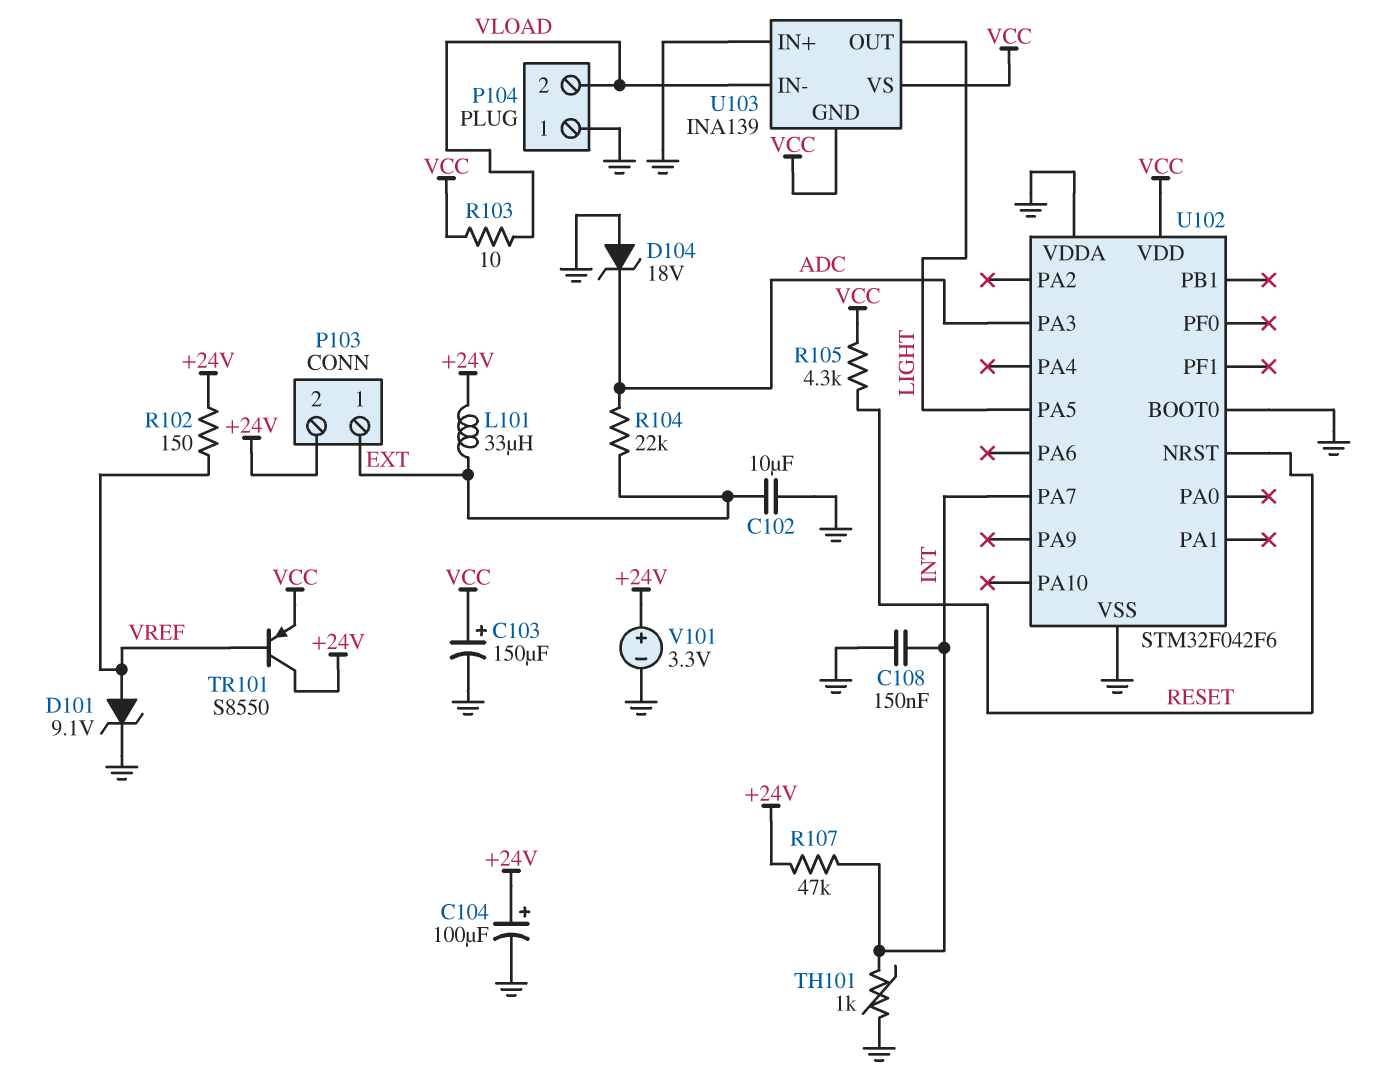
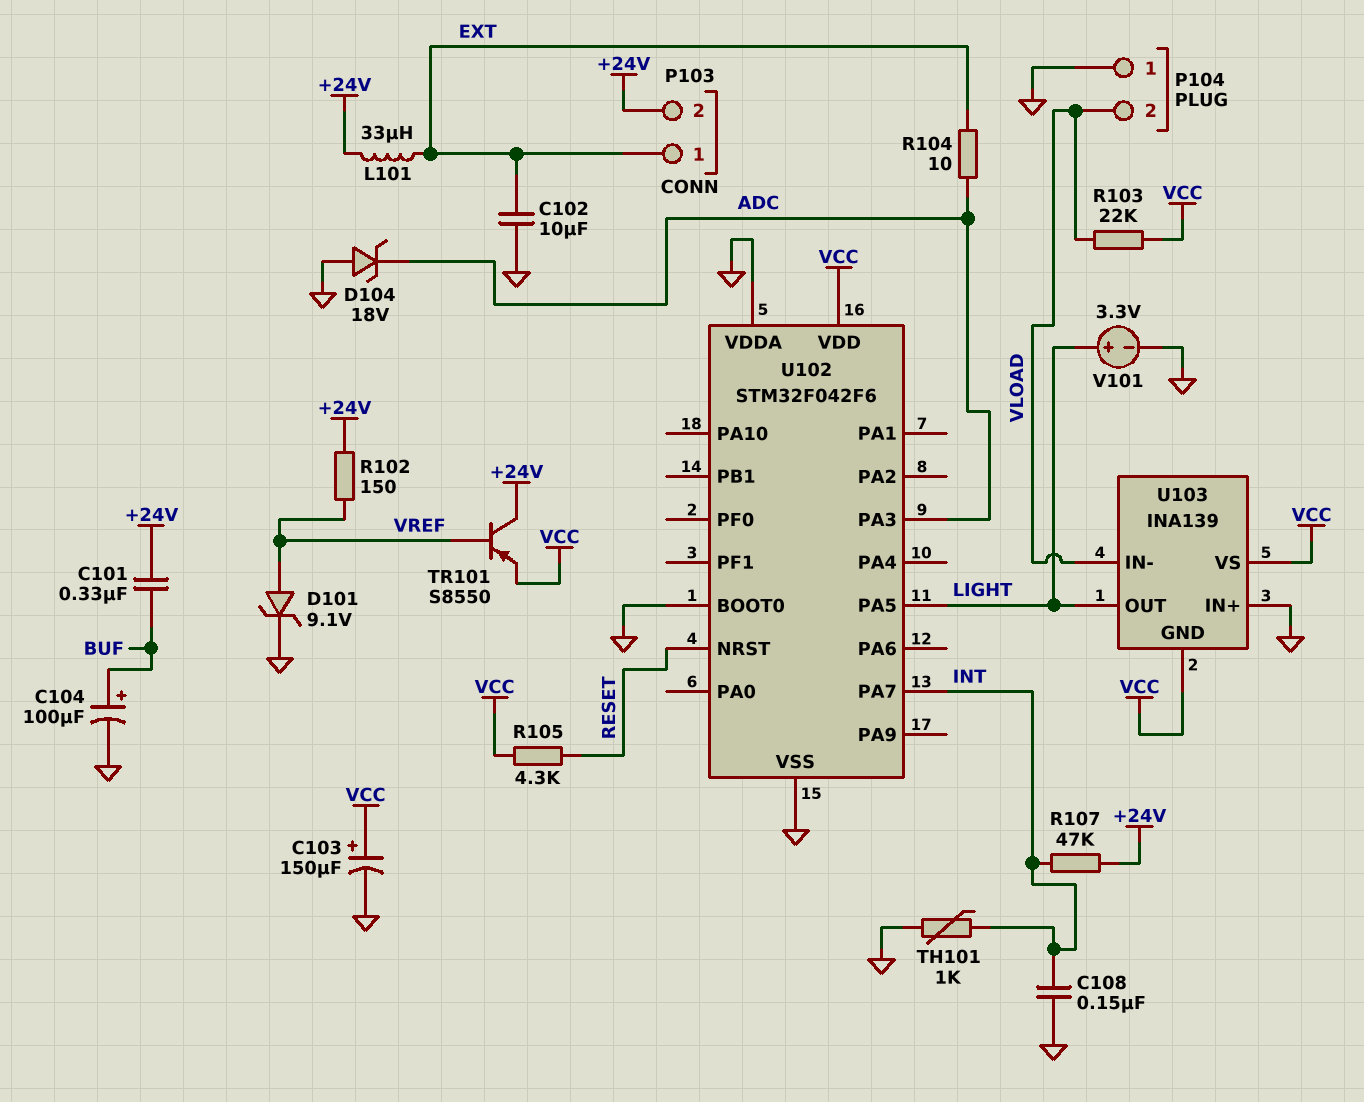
C101: none -> 330nF (+24V, BUF)
C104: 100uF (plus +24V, minus GND) -> 100uF (plus BUF, minus GND)
R103: 10 (VCC, VLOAD) -> 22k (VCC, VLOAD)
R104: 22k (ADC, EXT) -> 10 (ADC, EXT)
V101: 3.3V (plus +24V, minus GND) -> 3.3V (plus LIGHT, minus GND)

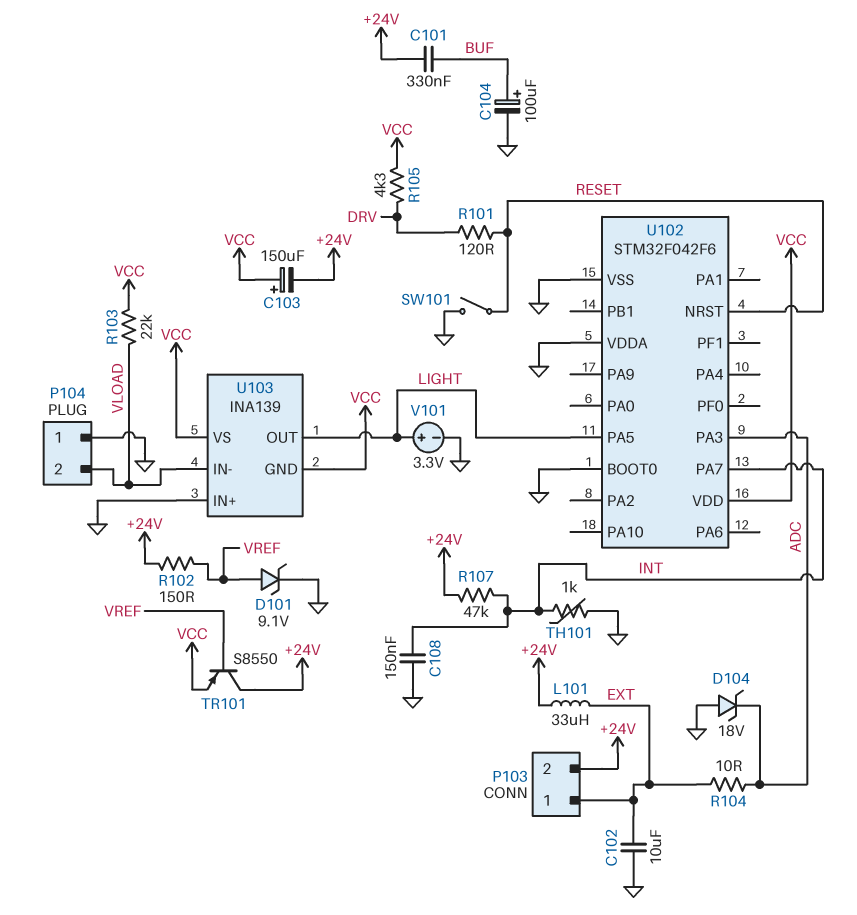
C103: 150uF (plus VCC, minus GND) -> 150uF (plus VCC, minus +24V)
R101: none -> 120 (DRV, RESET)
R105: 4.3k (RESET, VCC) -> 4.3k (DRV, VCC)
SW101: none -> switch (GND, RESET)

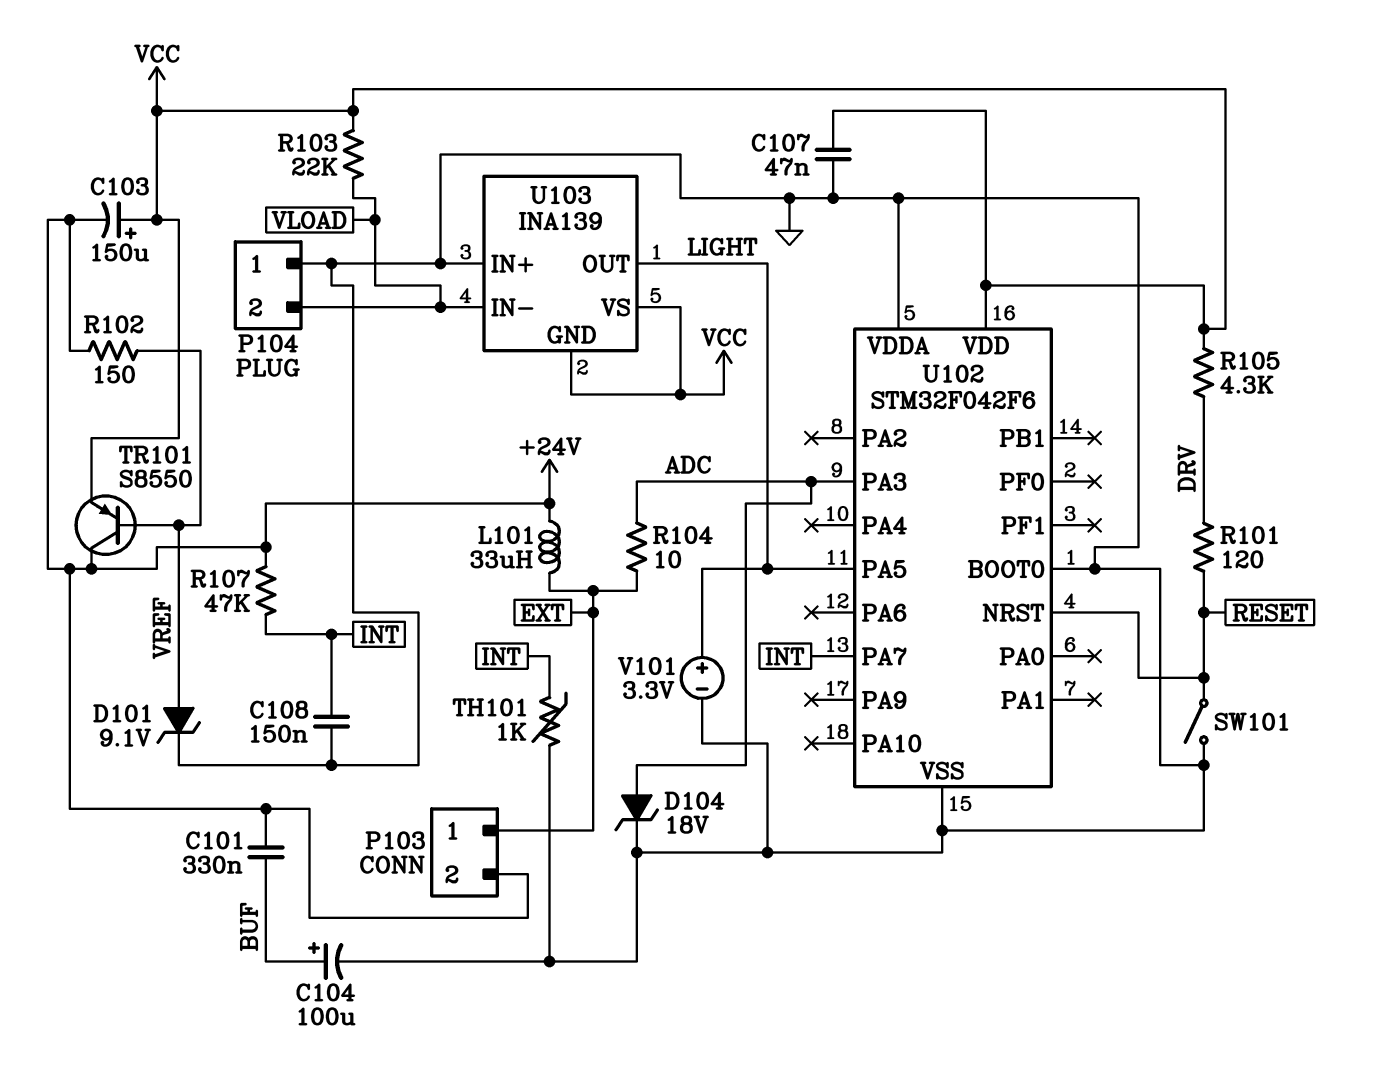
C102: 10uF (EXT, GND) -> none
C107: none -> 47nF (GND, VCC)
D104: zener 18V (A GND, K ADC) -> zener 18V (A ADC, K GND)

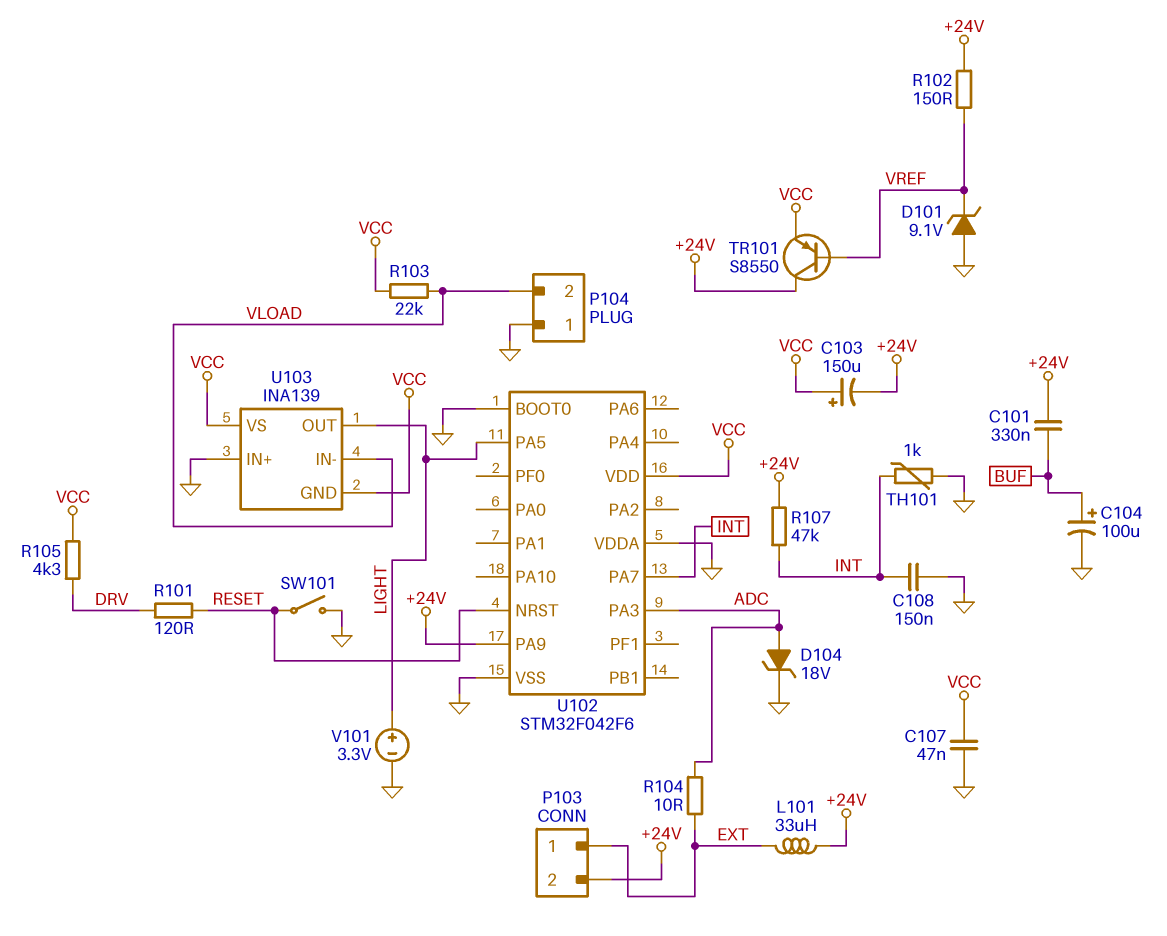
D101: zener 9.1V (A VREF, K GND) -> zener 9.1V (A GND, K VREF)
U102 pin PA9: none -> +24V

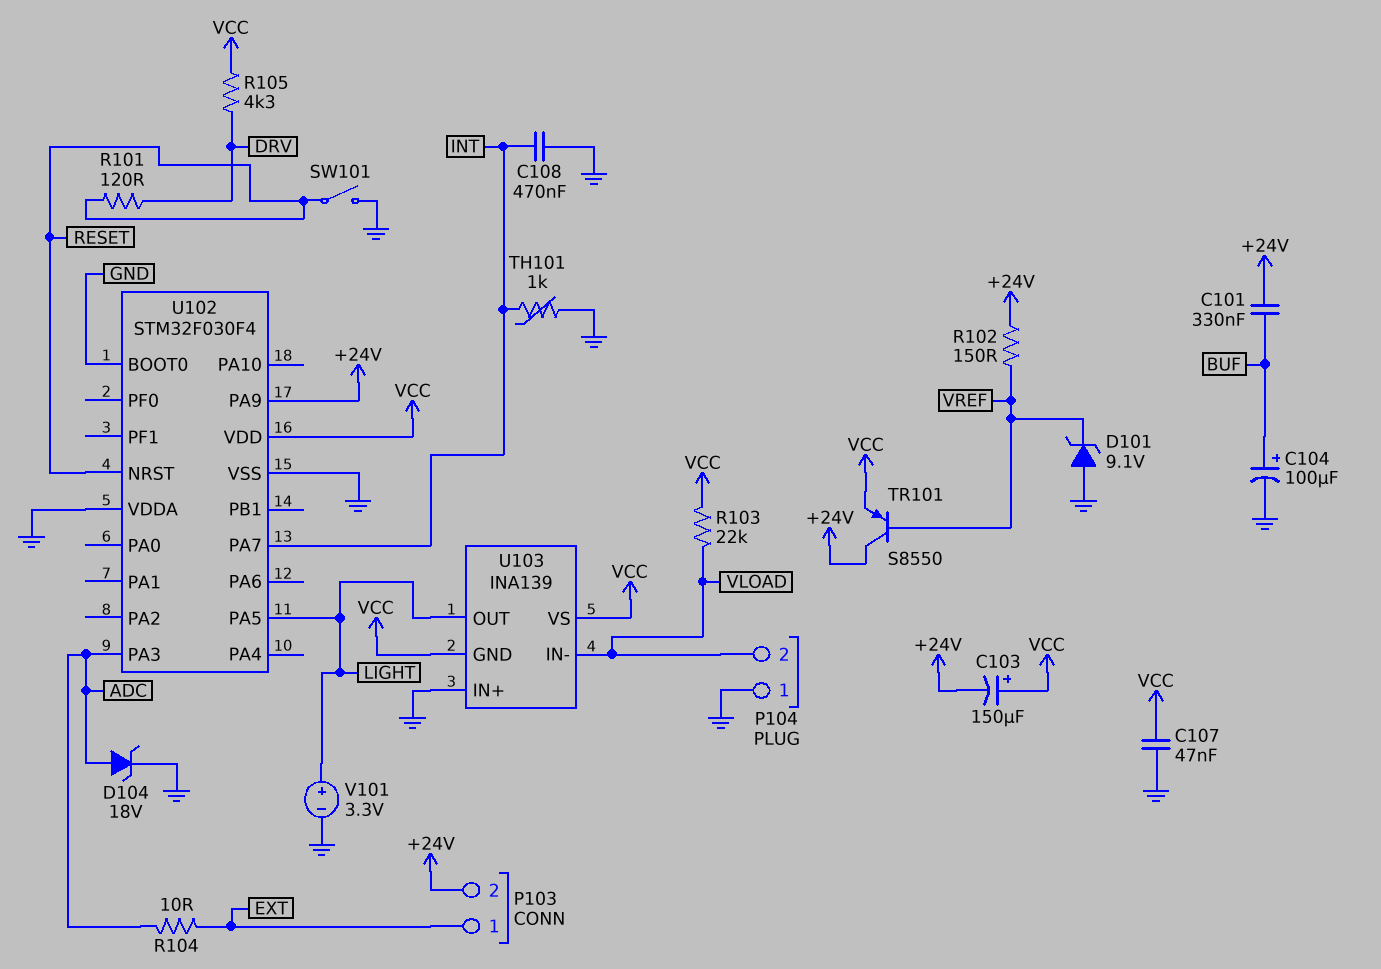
C108: 150nF (GND, INT) -> 470nF (GND, INT)
L101: 33uH (+24V, EXT) -> none
R107: 47k (+24V, INT) -> none
U102: STM32F042F6 -> STM32F030F4

